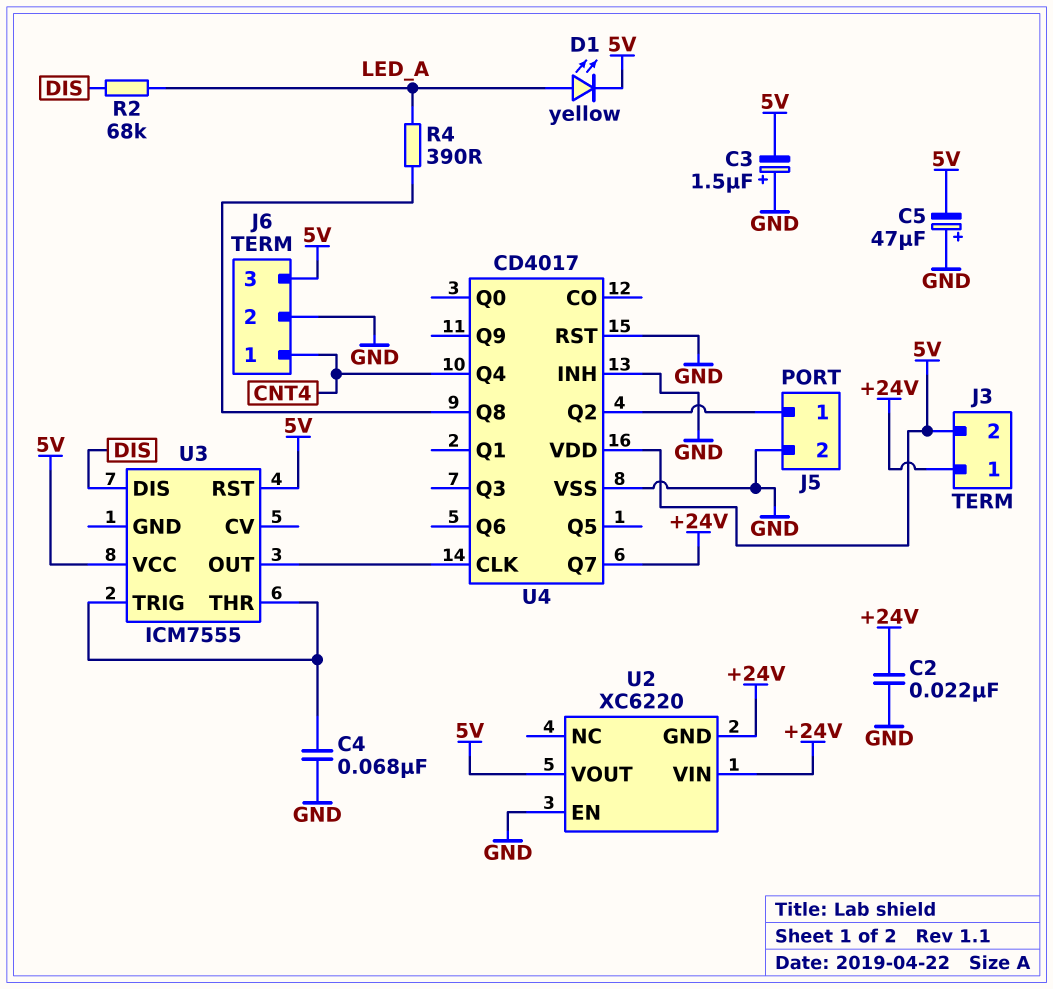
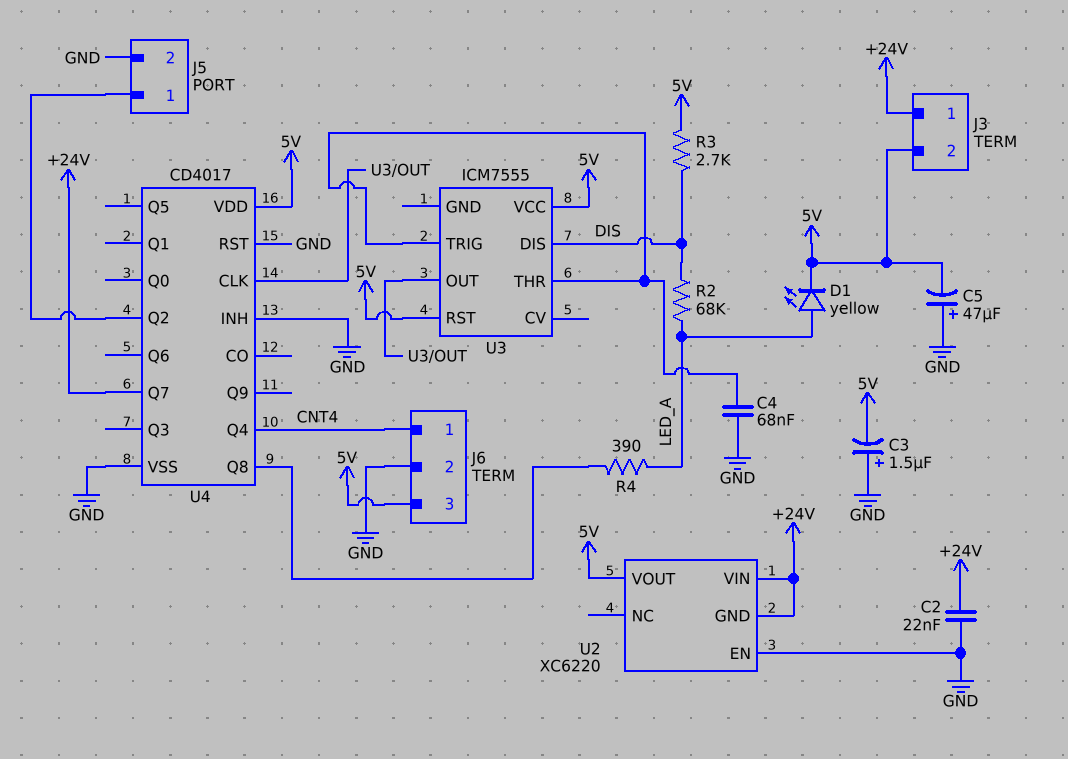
R3: none -> 2.7k (5V, DIS)

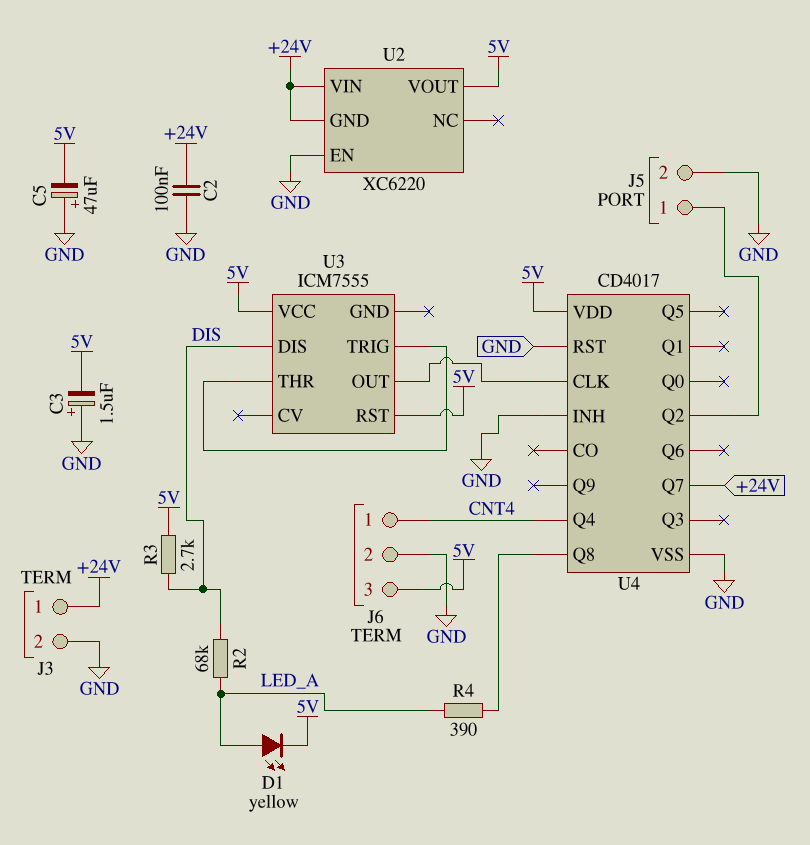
C2: 22nF (+24V, GND) -> 100nF (+24V, GND)
C4: 68nF (GND, U3/THR) -> none
J3 pin 2: 5V -> GND

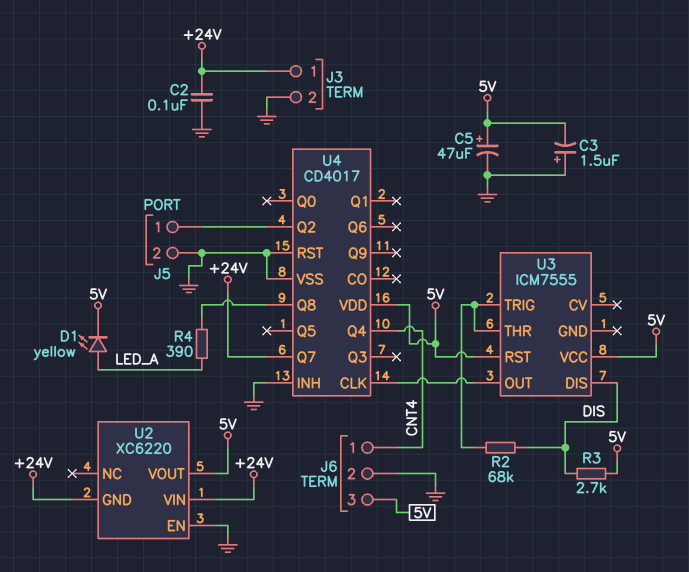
C5: 47uF (plus GND, minus 5V) -> 47uF (plus 5V, minus GND)
R2: 68k (DIS, LED_A) -> 68k (DIS, U3/THR)

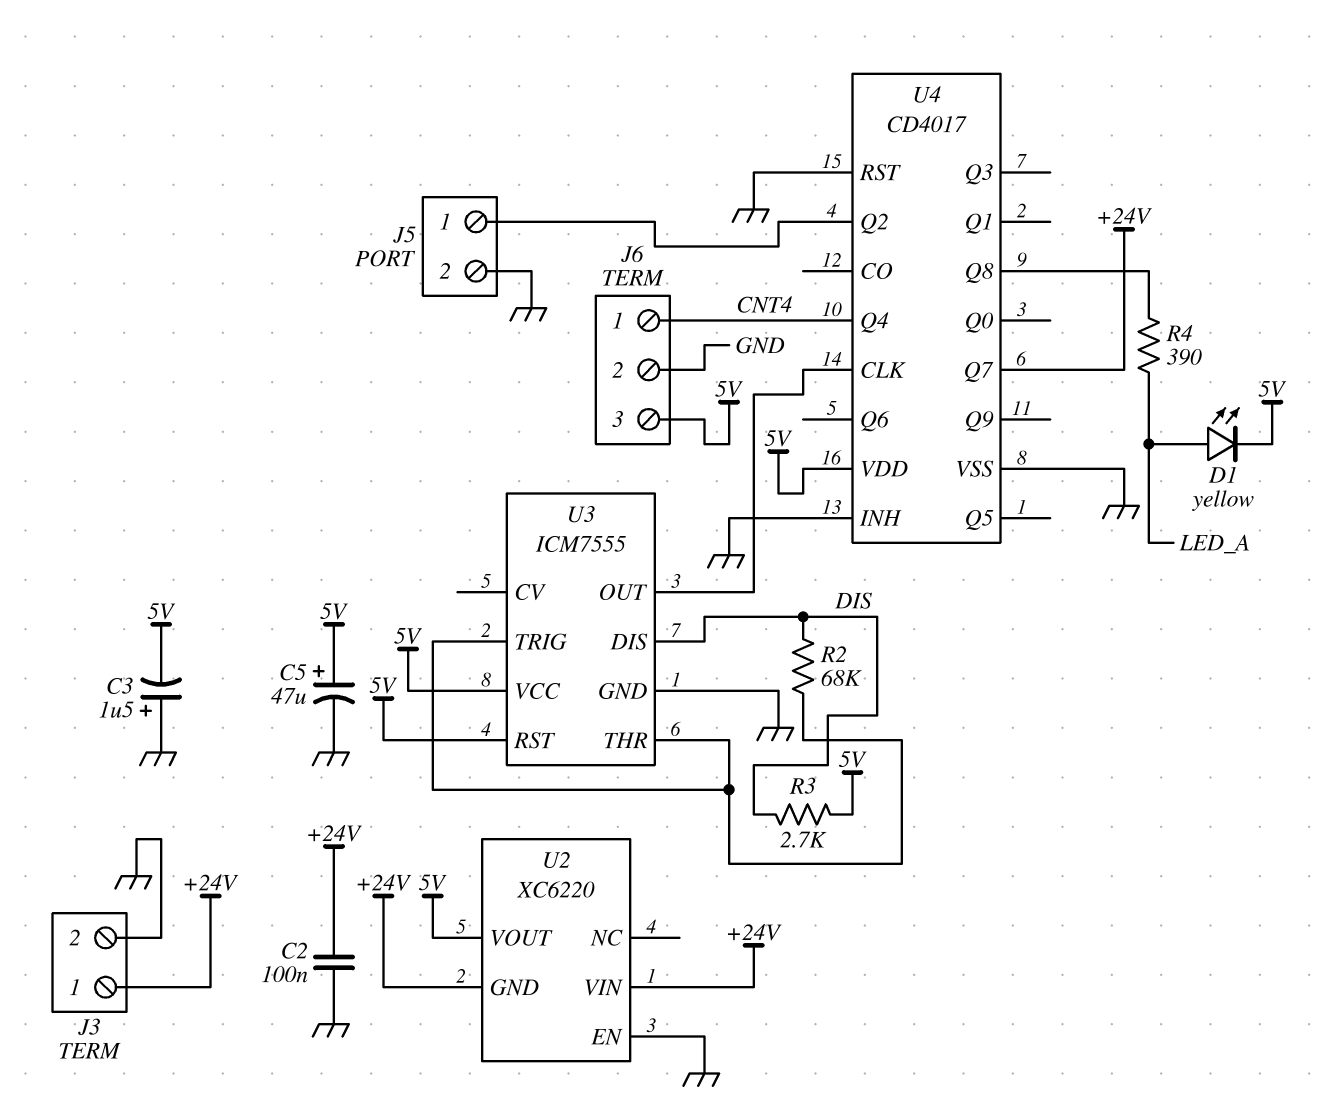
U3 pin GND: none -> GND

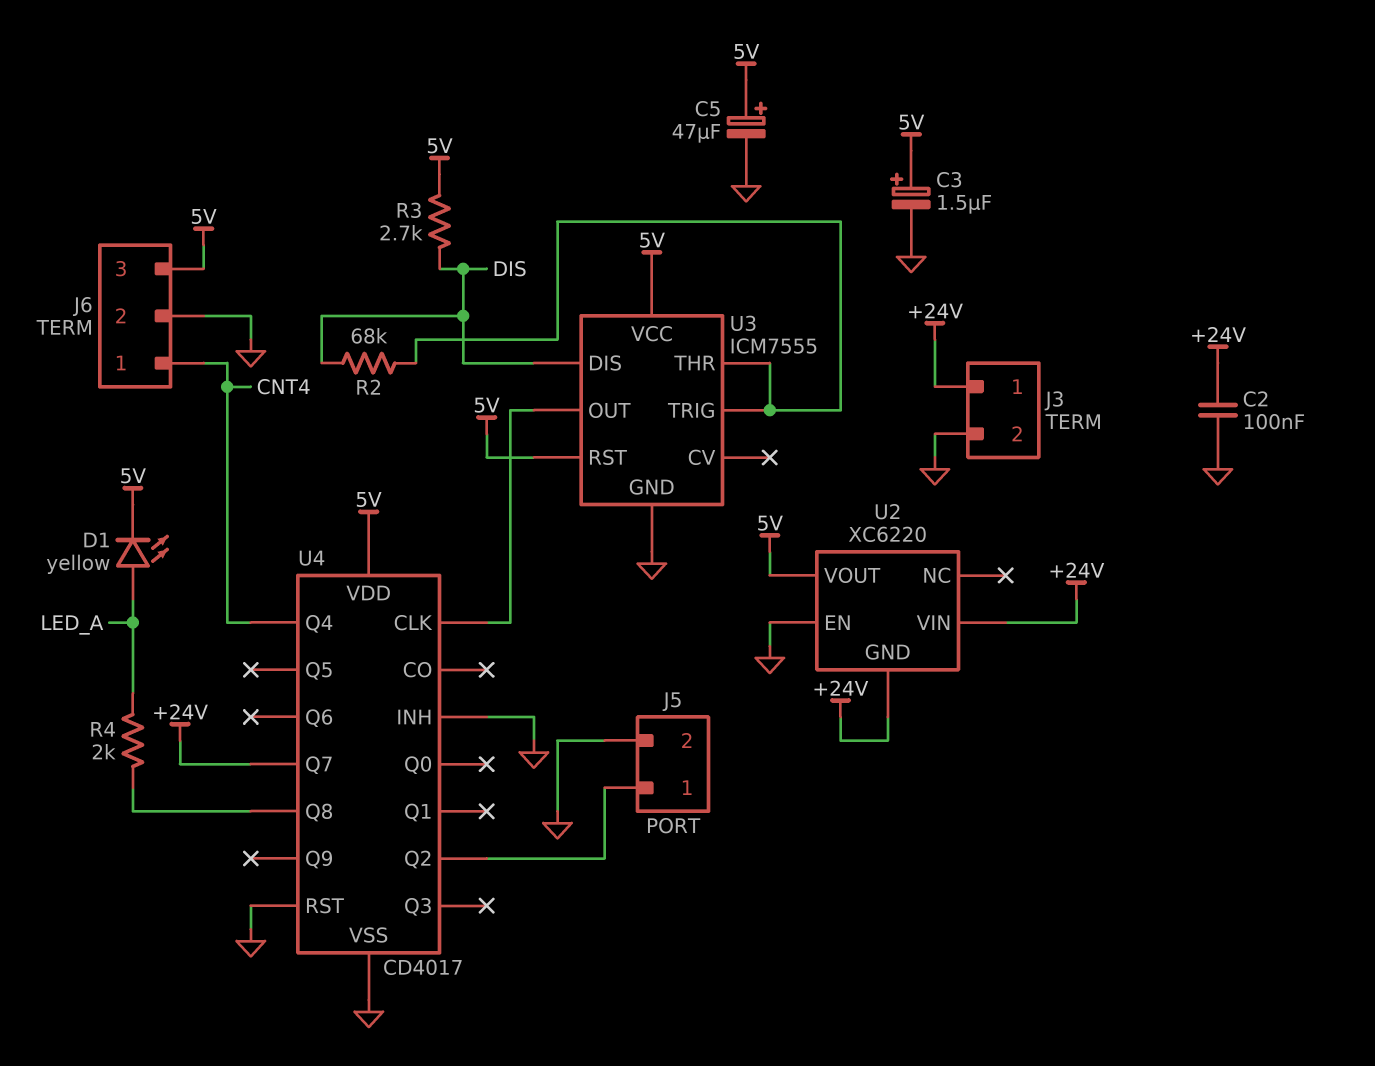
C3: 1.5uF (plus GND, minus 5V) -> 1.5uF (plus 5V, minus GND)
R4: 390 (LED_A, U4/Q8) -> 2k (LED_A, U4/Q8)

